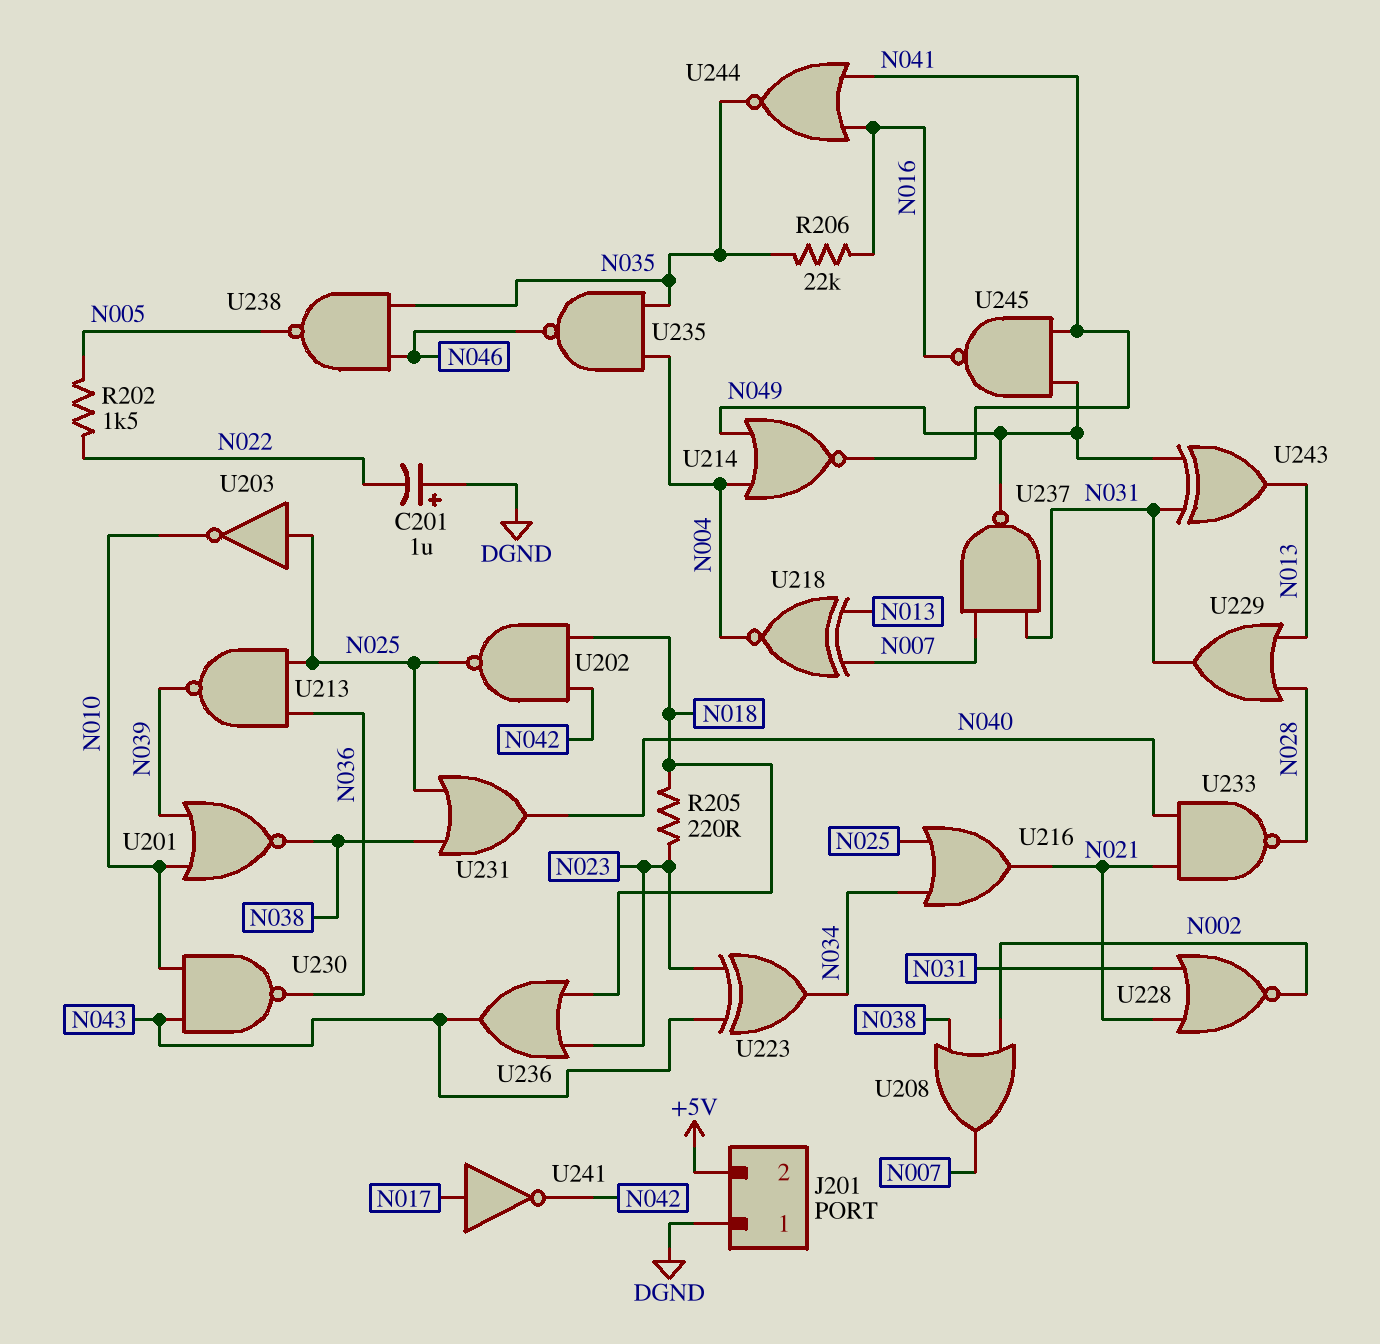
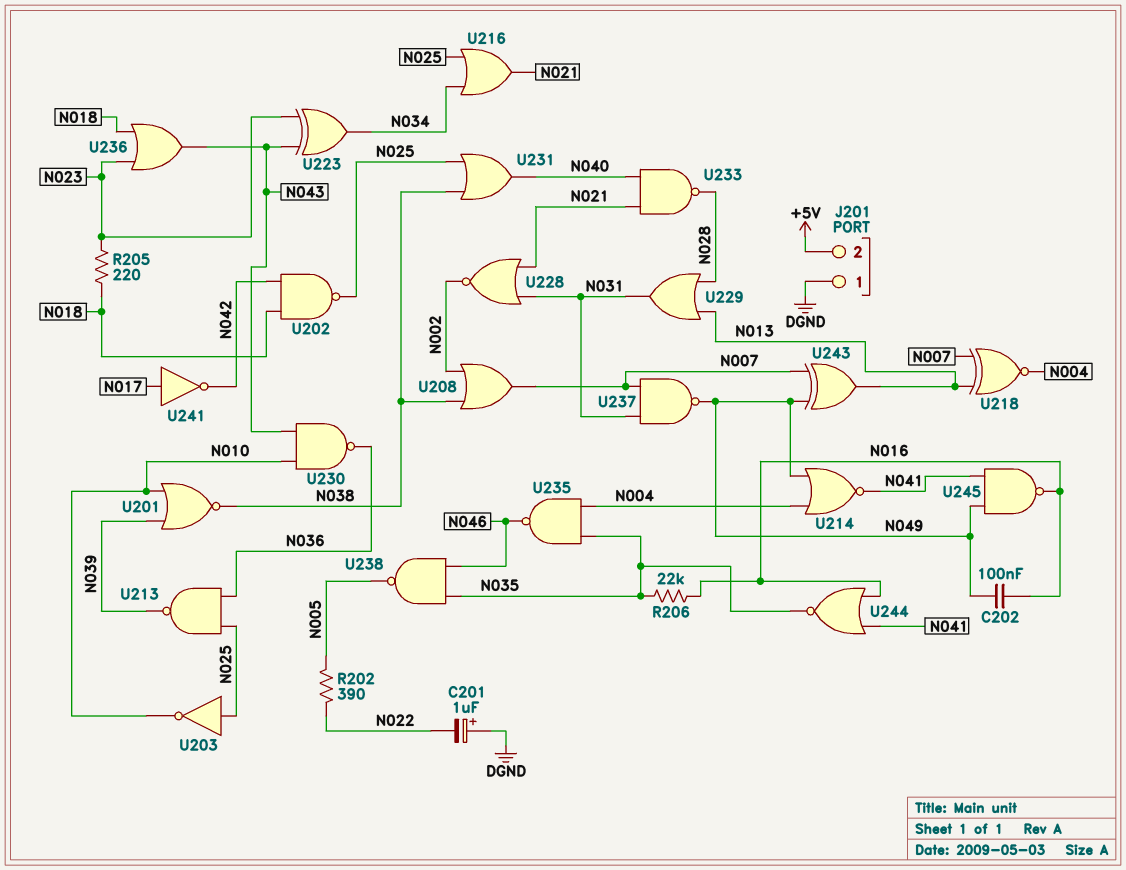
C202: none -> 100nF (N016, N049)
R202: 1.5k (N005, N022) -> 390 (N005, N022)
U243: XOR (in N031, in N049, out N013) -> XOR (in N007, in N049, out N013)

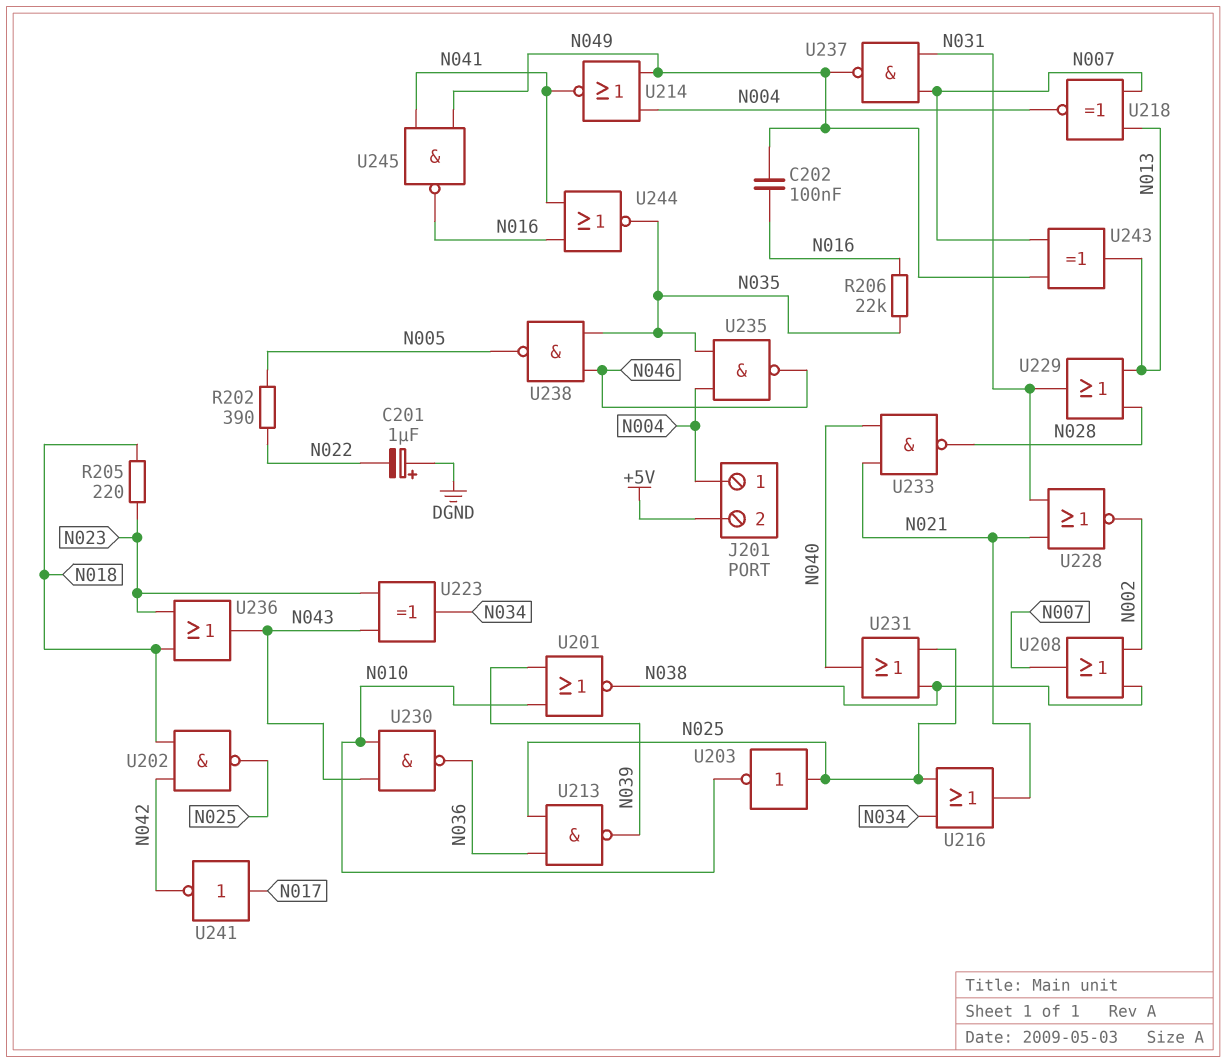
J201 pin 1: DGND -> N004

